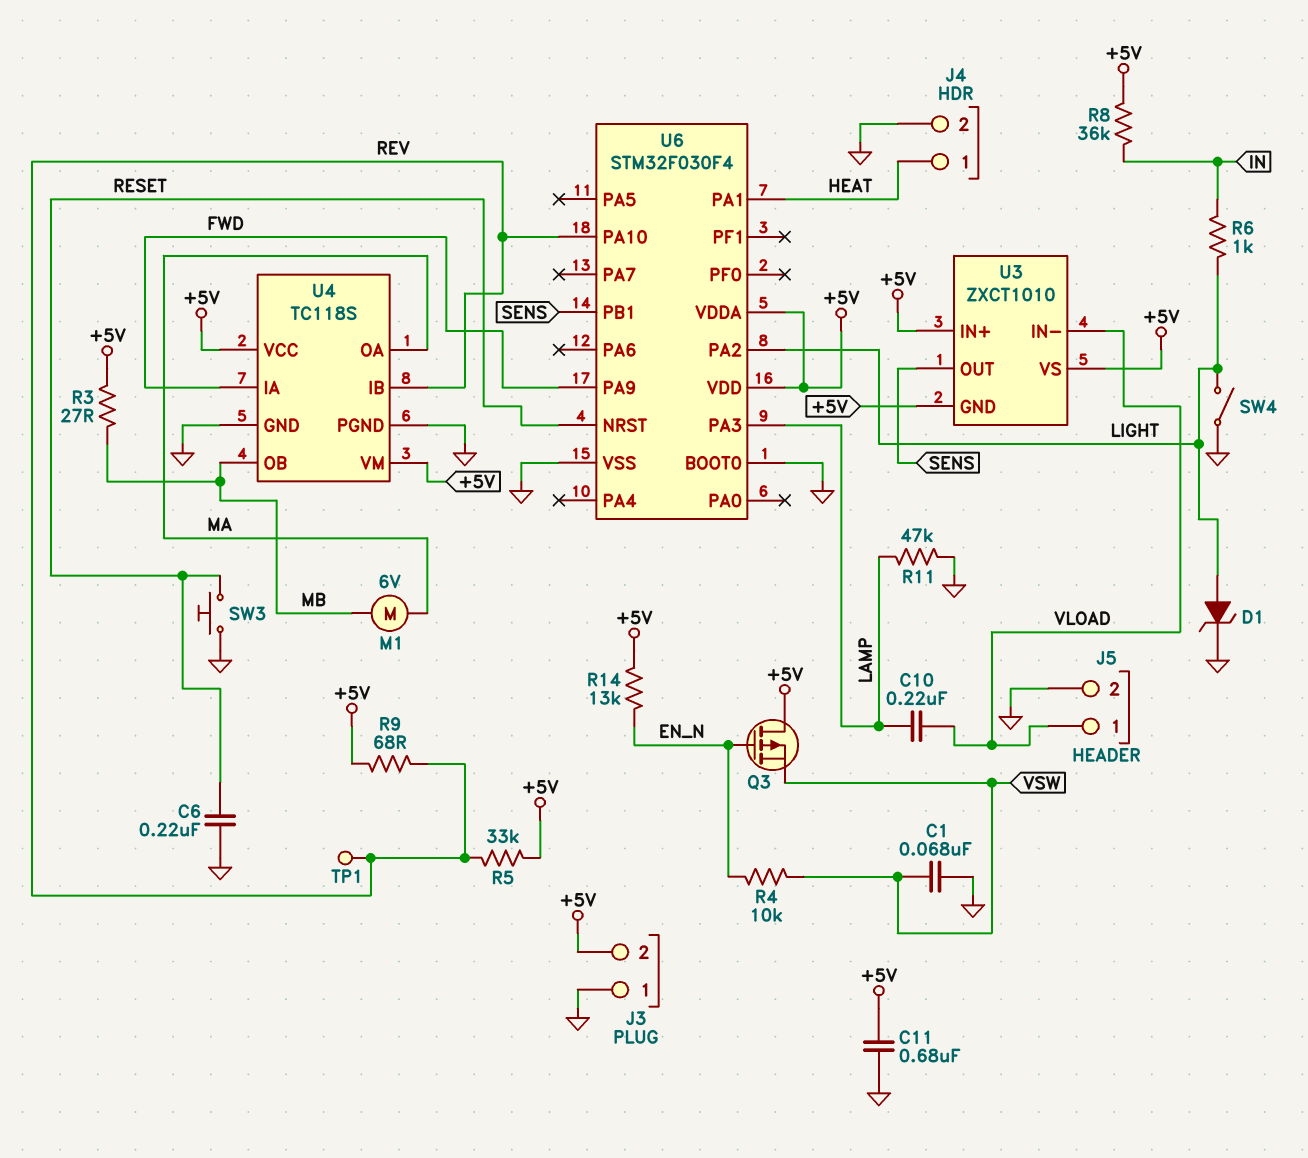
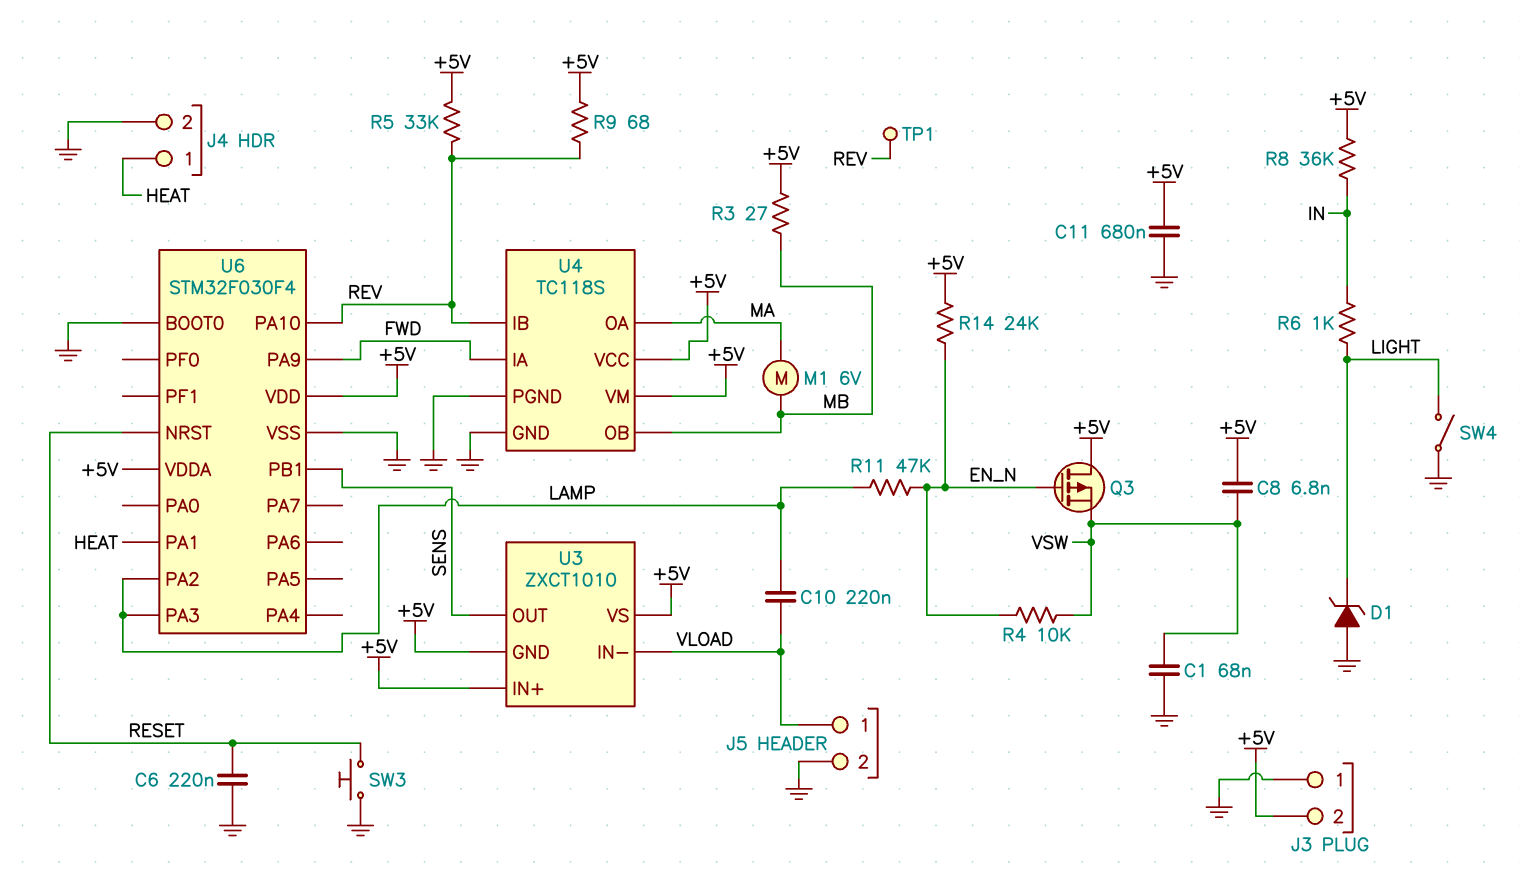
C8: none -> 6.8nF (+5V, VSW)
D1: zener (A LIGHT, K GND) -> zener (A GND, K LIGHT)
R11: 47k (GND, LAMP) -> 47k (EN_N, LAMP)
R14: 13k (+5V, EN_N) -> 24k (+5V, EN_N)
U6 pin PA2: LIGHT -> LAMP

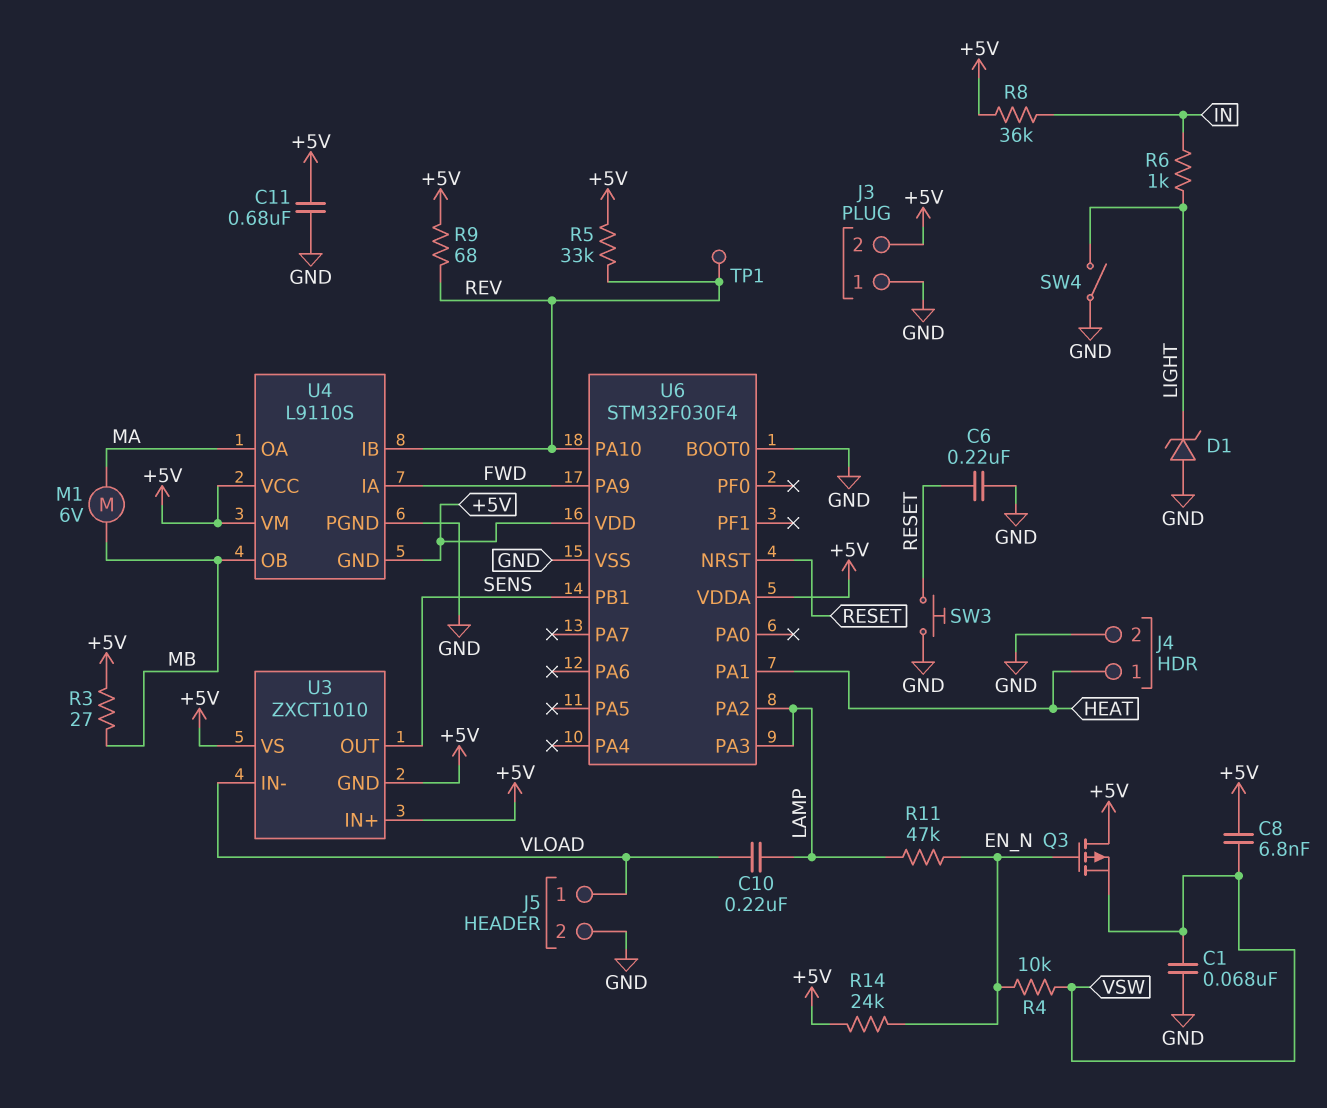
U4: TC118S -> L9110S
U4 pin GND: GND -> +5V

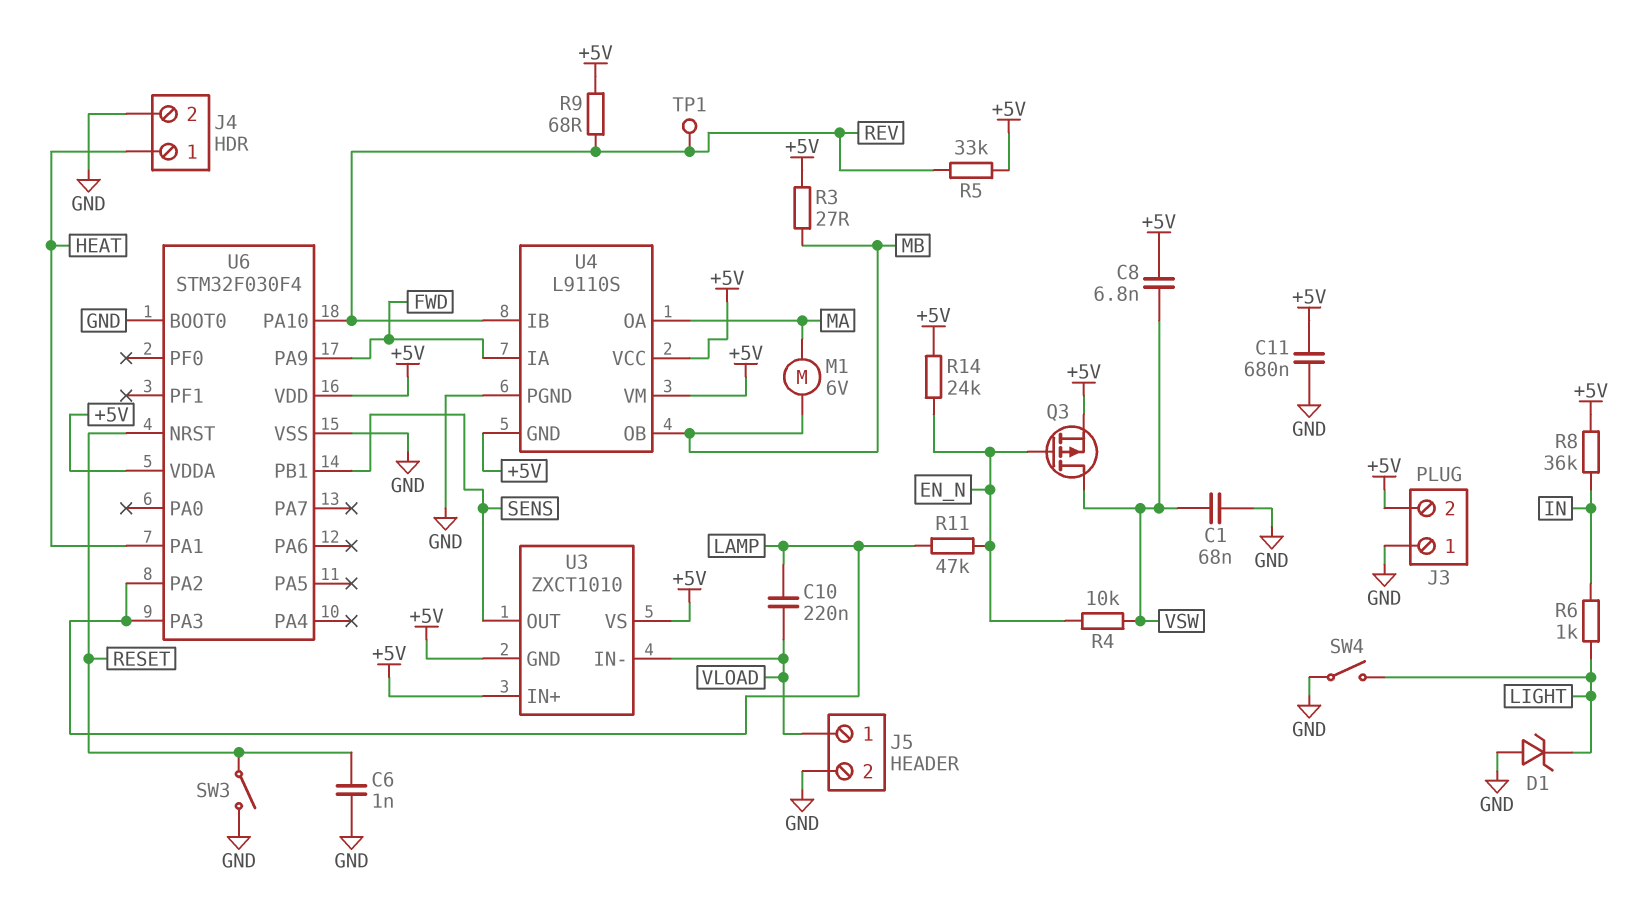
C6: 220nF (GND, RESET) -> 1nF (GND, RESET)
Q3: PMOS (G EN_N, D +5V, S VSW) -> PMOS (G EN_N, D VSW, S +5V)
SW3: button (GND, RESET) -> switch (GND, RESET)

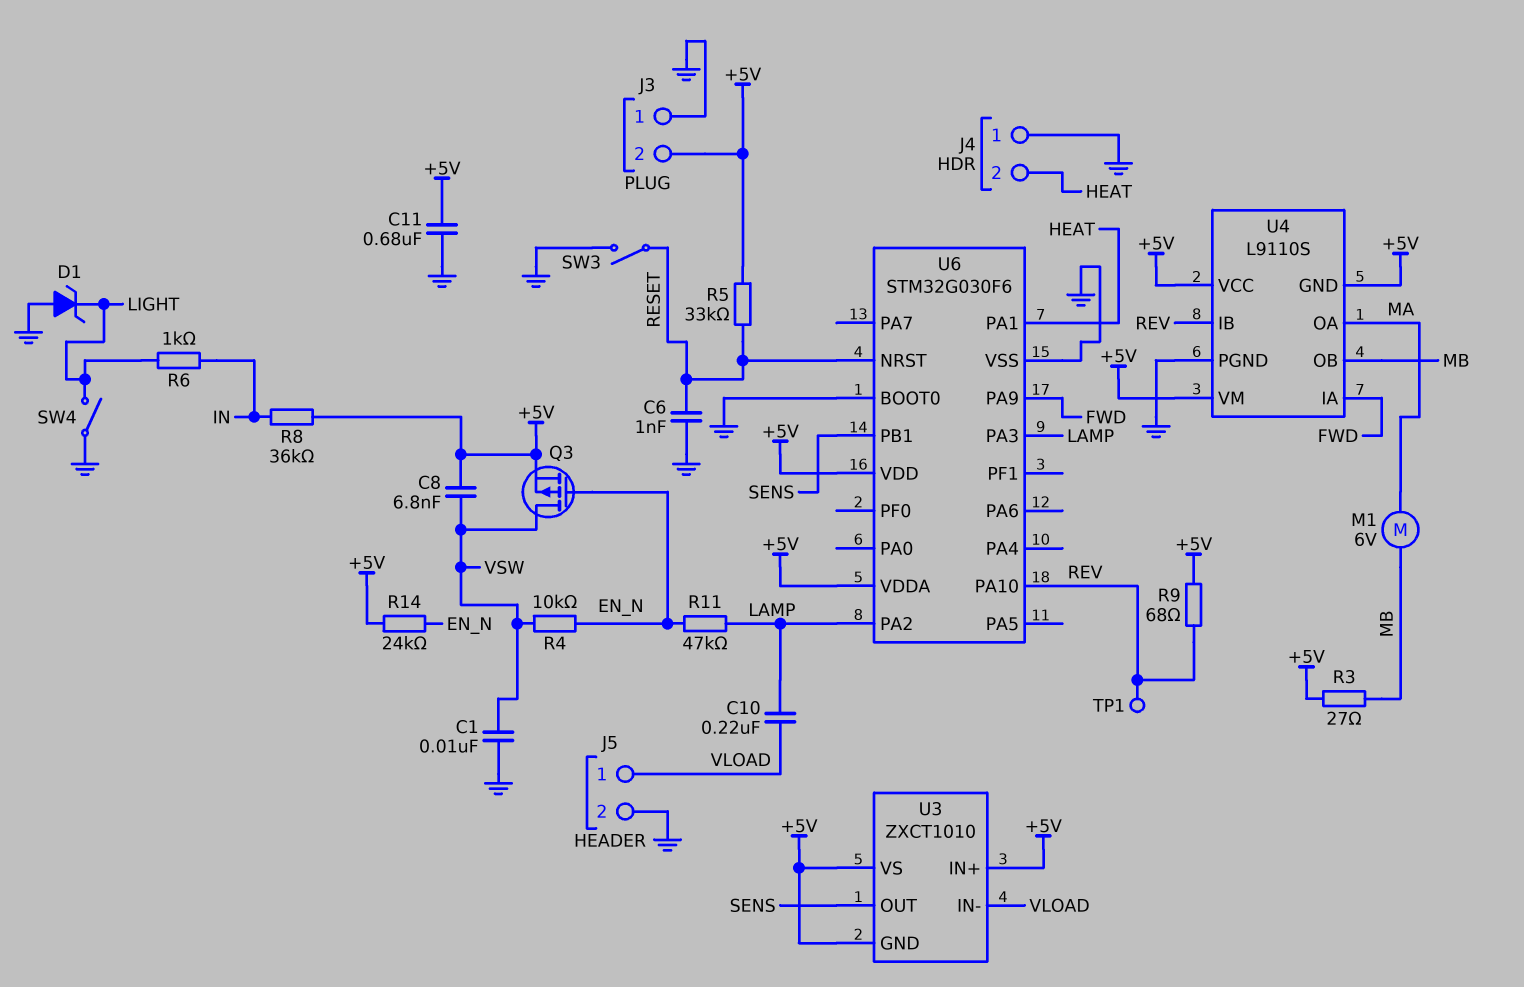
C1: 68nF (GND, VSW) -> 10nF (GND, VSW)
J4 pin 1: HEAT -> GND
J4 pin 2: GND -> HEAT
R5: 33k (+5V, REV) -> 33k (+5V, RESET)
U6: STM32F030F4 -> STM32G030F6

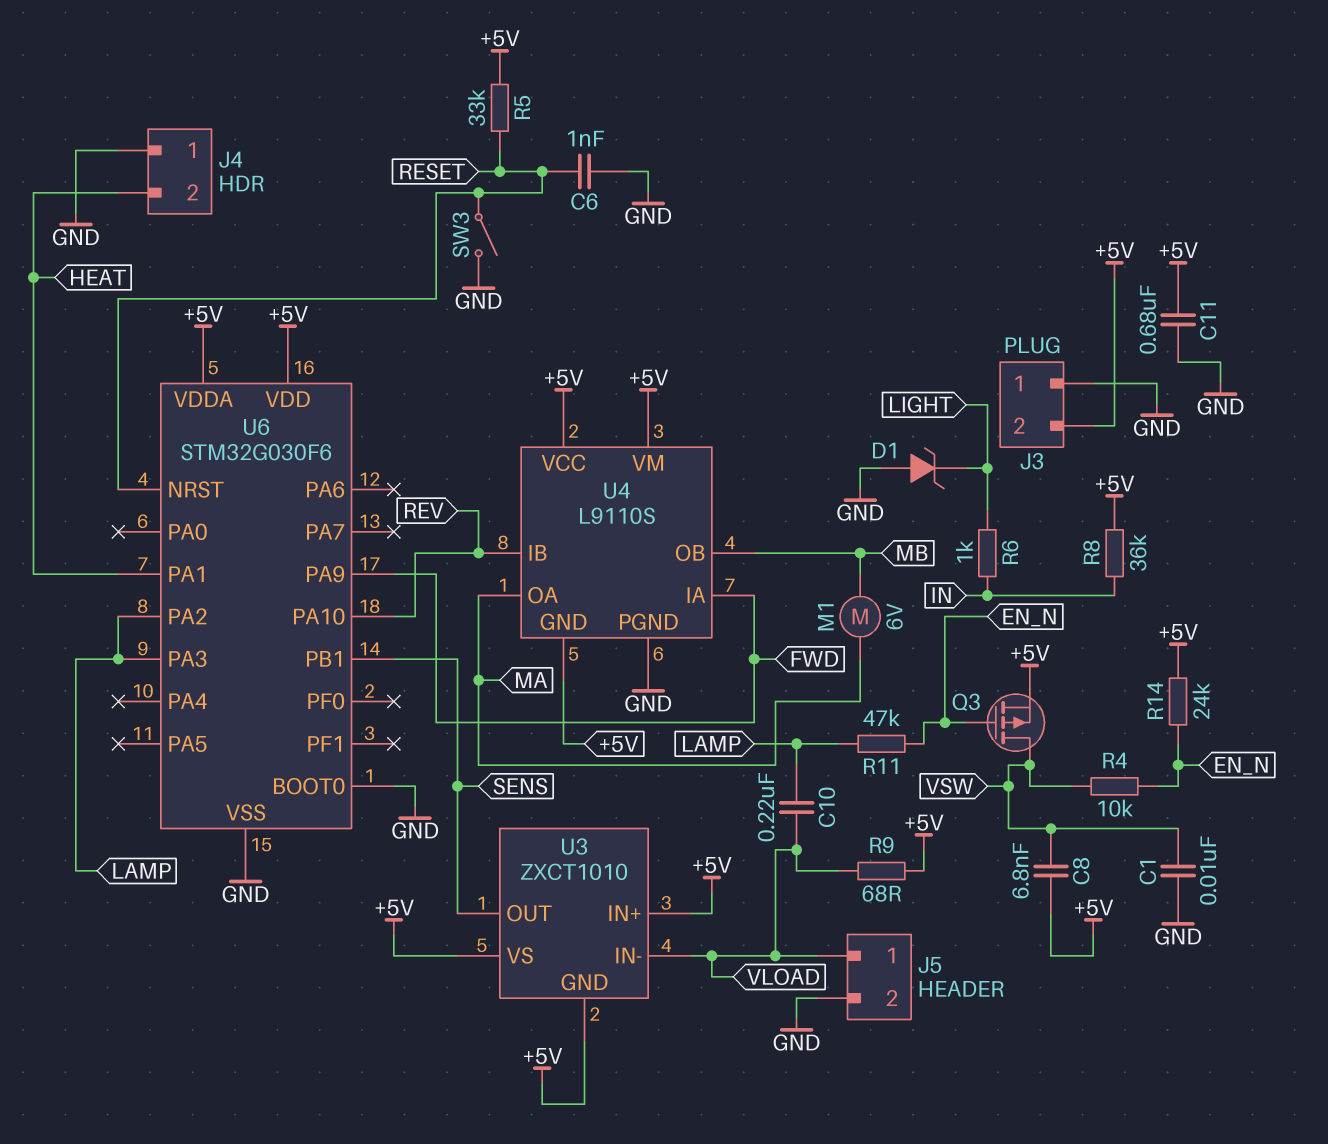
R3: 27 (+5V, MB) -> none
R9: 68 (+5V, REV) -> 68 (+5V, VLOAD)
SW4: switch (GND, LIGHT) -> none
TP1: test point (REV) -> none

